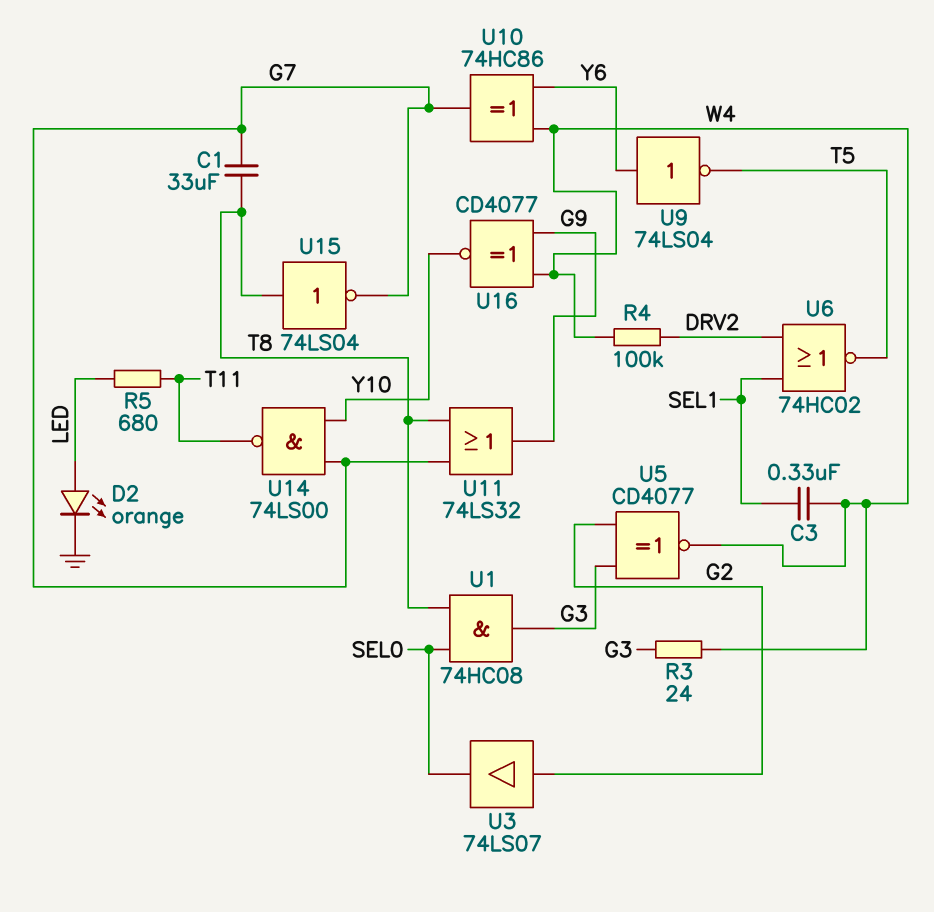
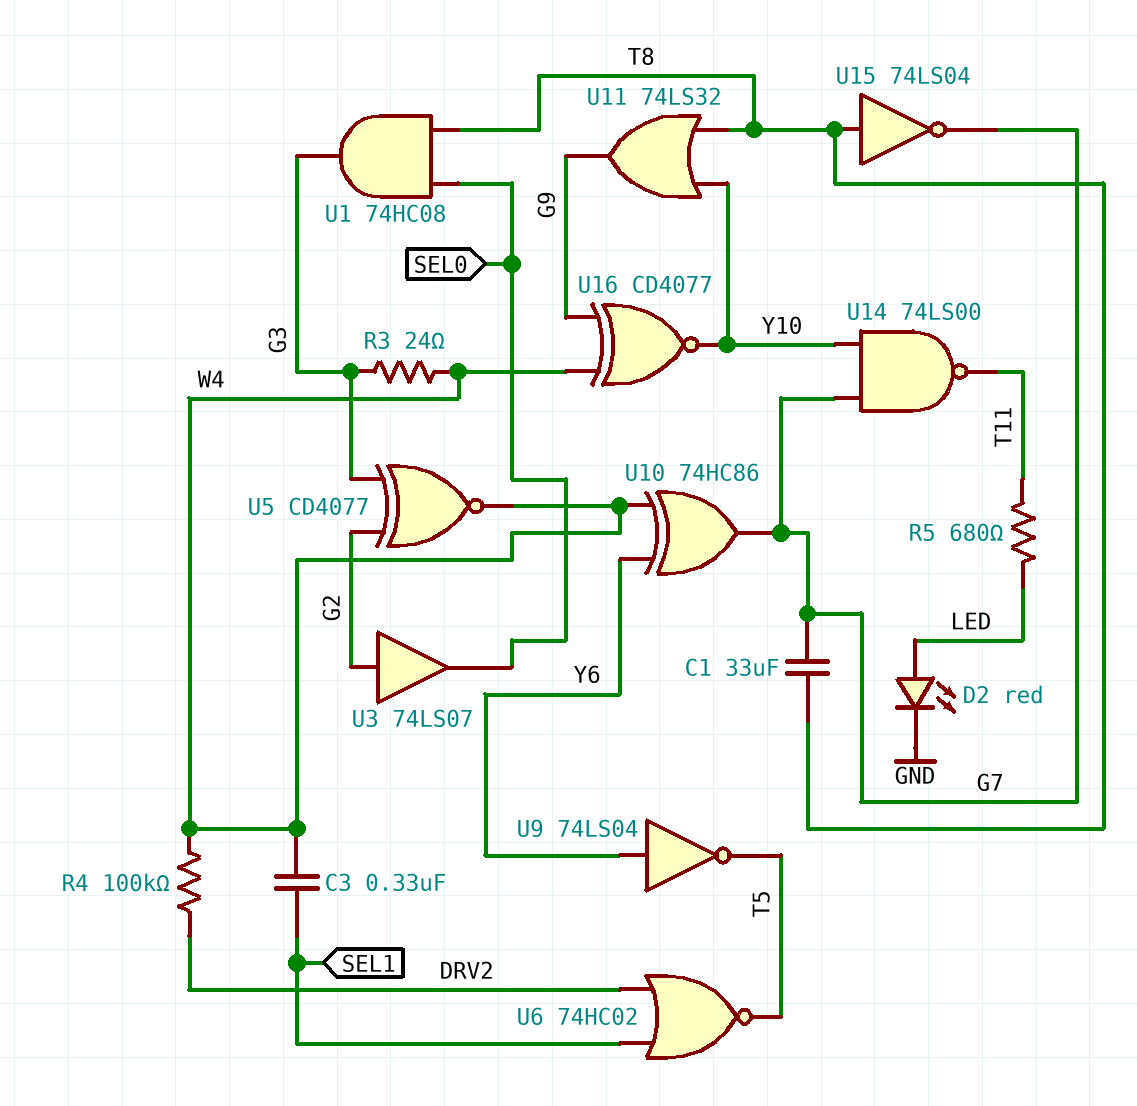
D2: LED orange (A LED, K GND) -> LED red (A LED, K GND)
U11: OR 74LS32 (in G7, in T8, out G9) -> OR 74LS32 (in T8, in Y10, out G9)

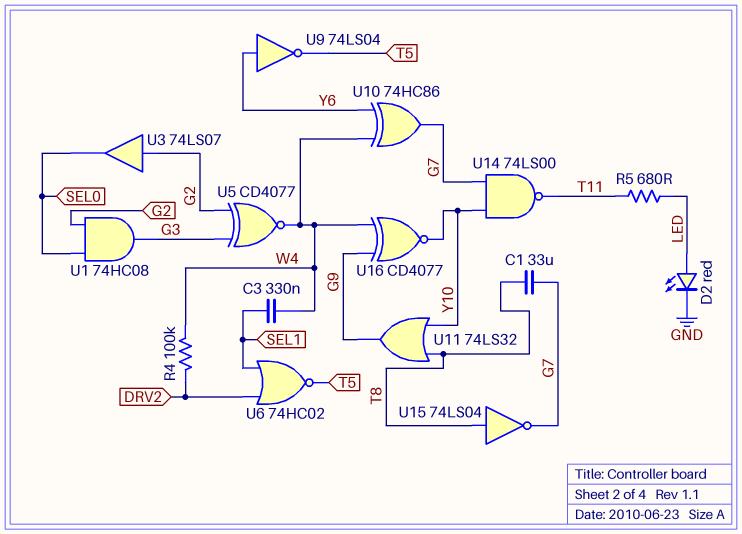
R3: 24 (G3, W4) -> none
U1: AND 74HC08 (in SEL0, in T8, out G3) -> AND 74HC08 (in G2, in SEL0, out G3)

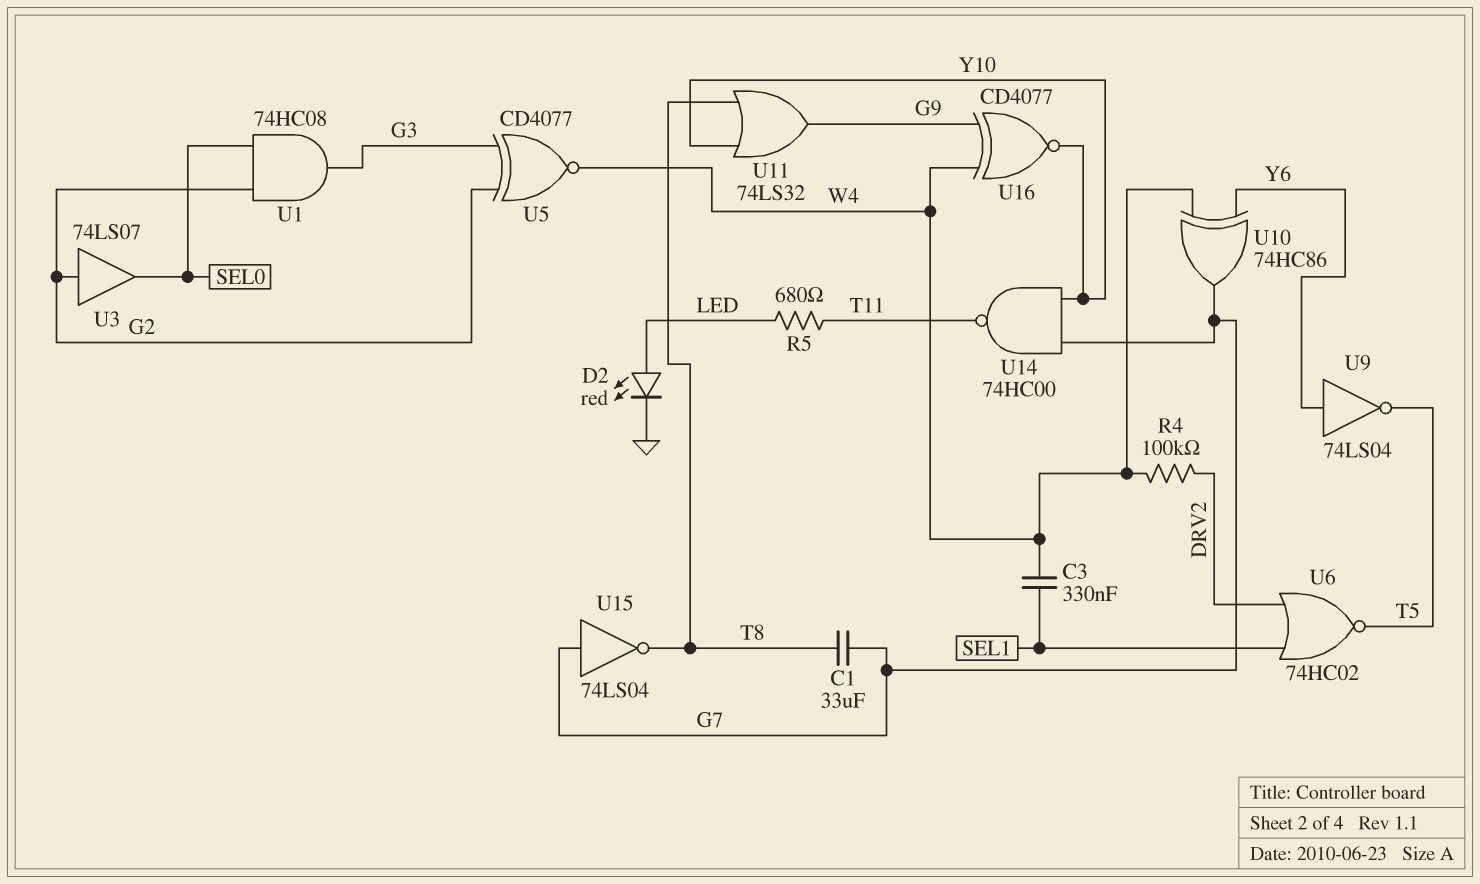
U14: NAND 74LS00 (in G7, in Y10, out T11) -> NAND 74HC00 (in G7, in Y10, out T11)
U15: NOT 74LS04 (in T8, out G7) -> NOT 74LS04 (in G7, out T8)

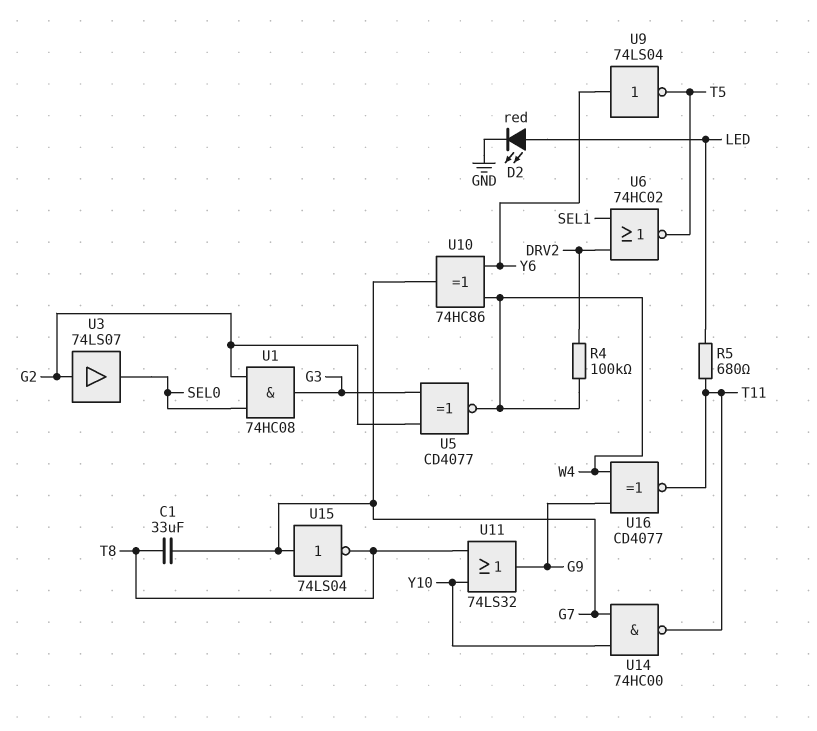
C3: 330nF (SEL1, W4) -> none
U16: XNOR CD4077 (in G9, in W4, out Y10) -> XNOR CD4077 (in G9, in W4, out T11)

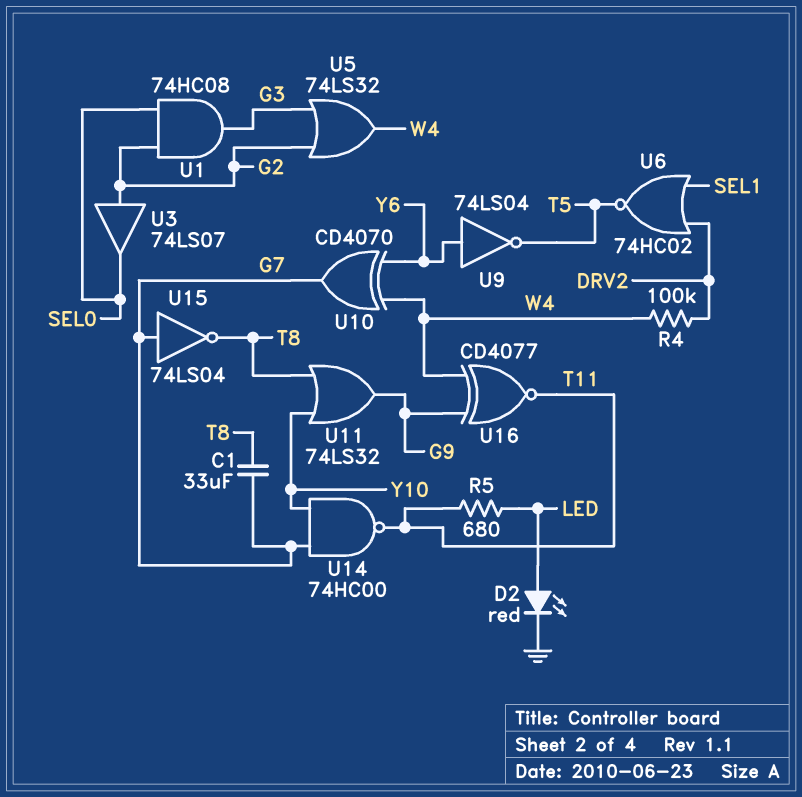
U5: XNOR CD4077 (in G2, in G3, out W4) -> OR 74LS32 (in G2, in G3, out W4)
U10: XOR 74HC86 (in W4, in Y6, out G7) -> XOR CD4070 (in W4, in Y6, out G7)

